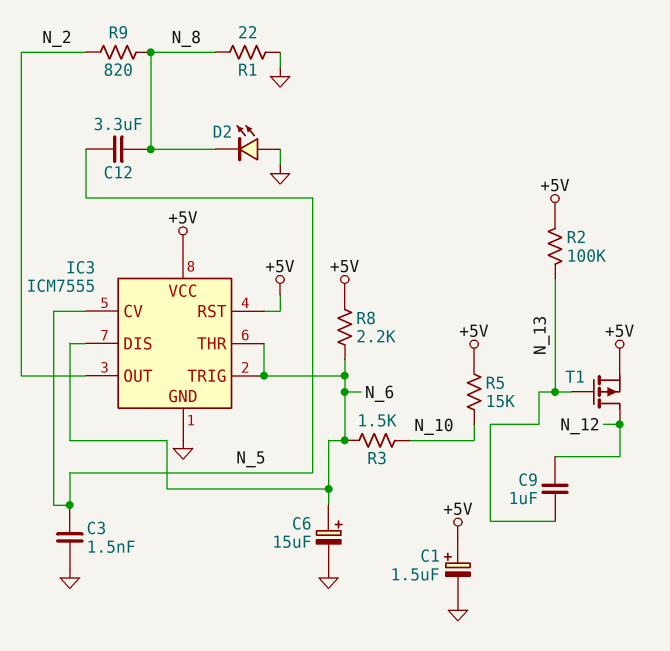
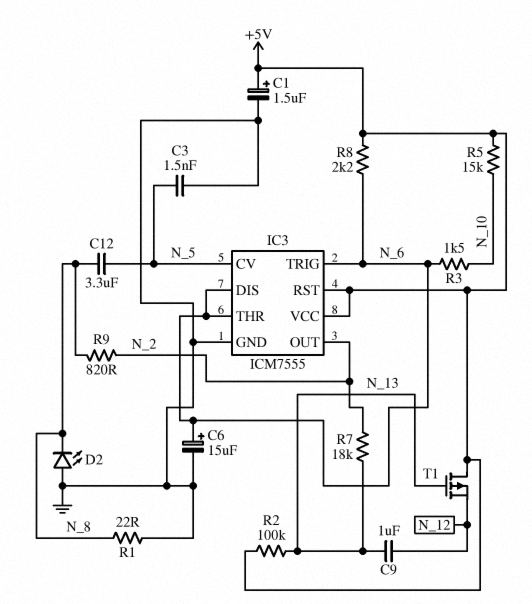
R7: none -> 18k (N_2, N_13)
T1: PMOS (G N_13, D N_12, S +5V) -> PMOS (G N_13, D +5V, S N_12)

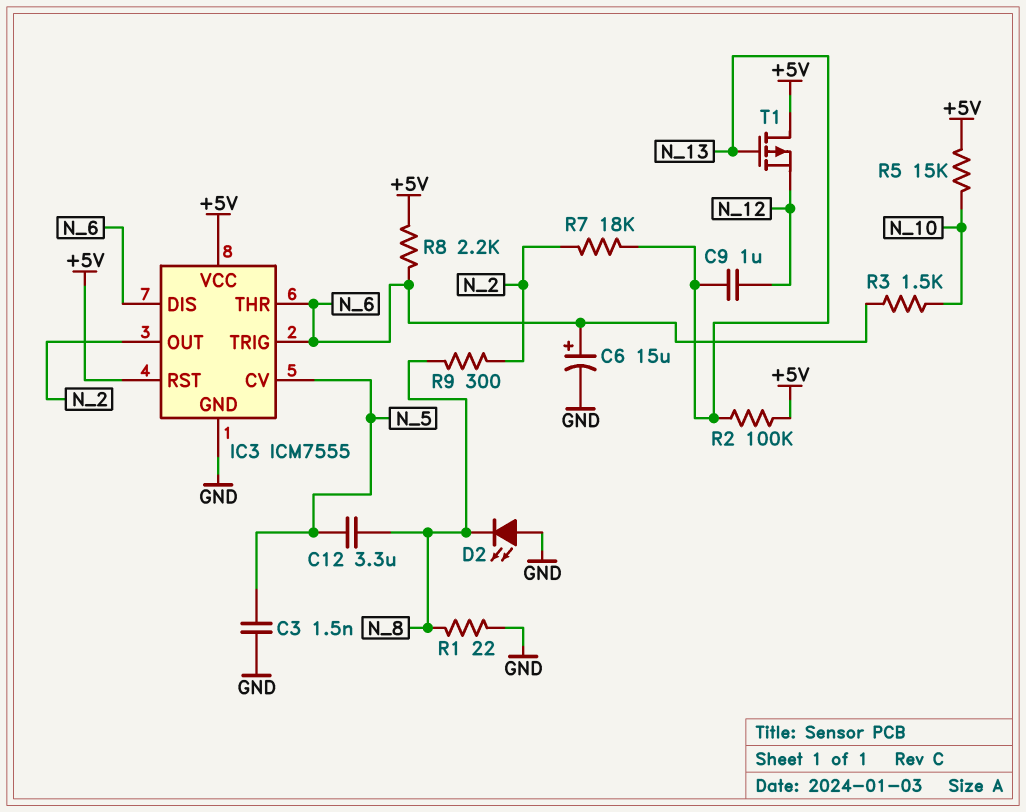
C1: 1.5uF (plus +5V, minus GND) -> none
R9: 820 (N_2, N_8) -> 300 (N_2, N_8)

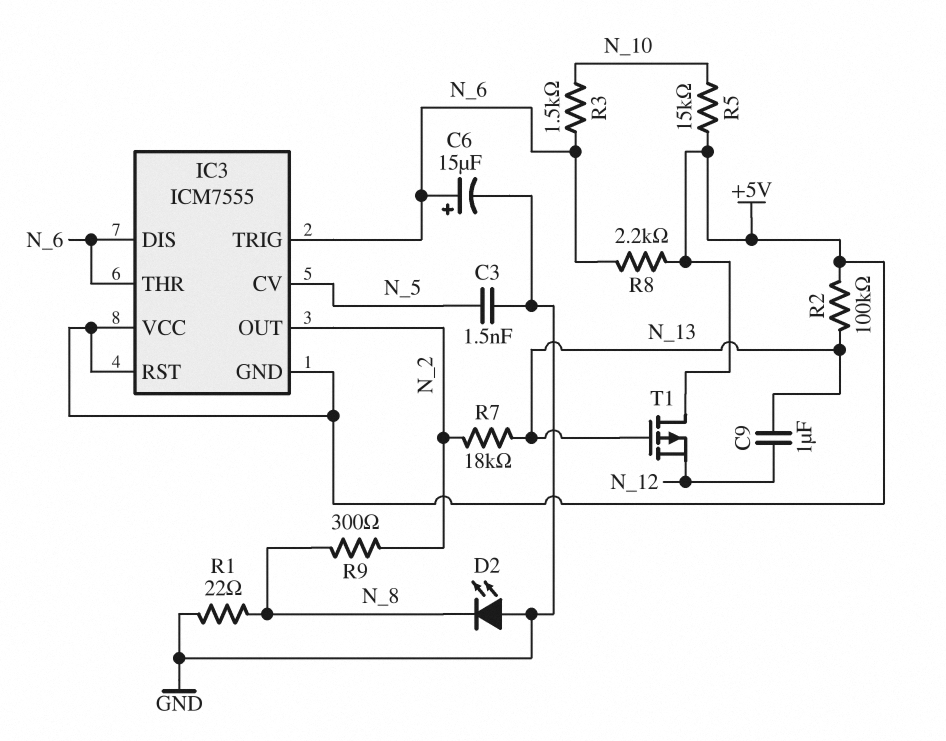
C12: 3.3uF (N_5, N_8) -> none
IC3 pin GND: GND -> +5V

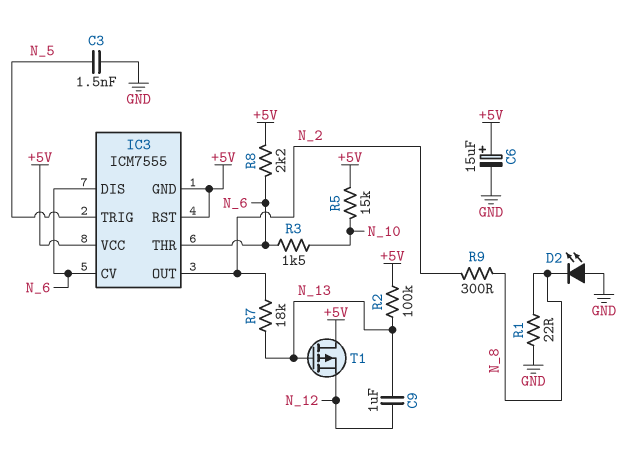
C6: 15uF (plus N_6, minus GND) -> 15uF (plus +5V, minus GND)
IC3 pin CV: N_5 -> N_6
IC3 pin TRIG: N_6 -> N_5

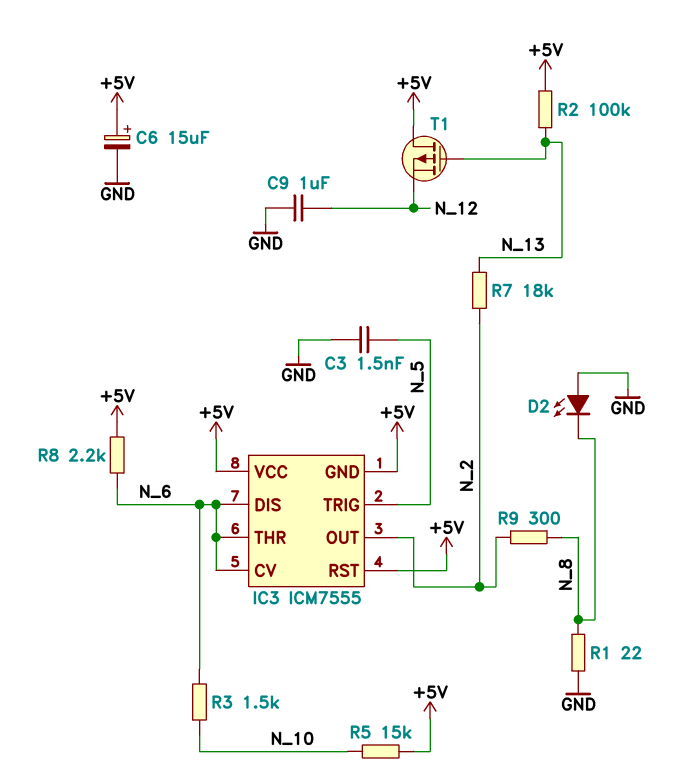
C9: 1uF (N_12, N_13) -> 1uF (GND, N_12)

